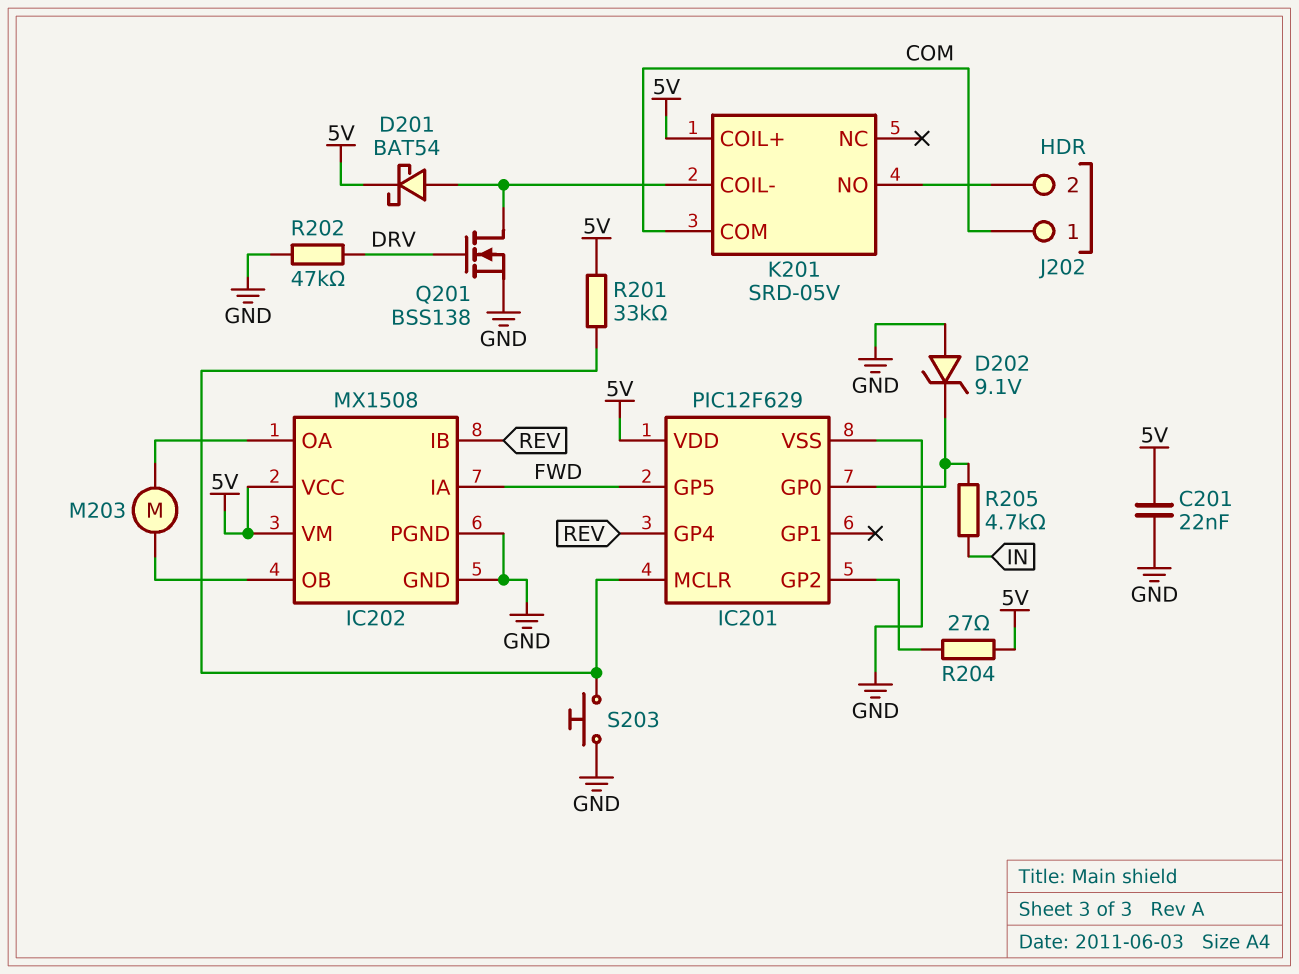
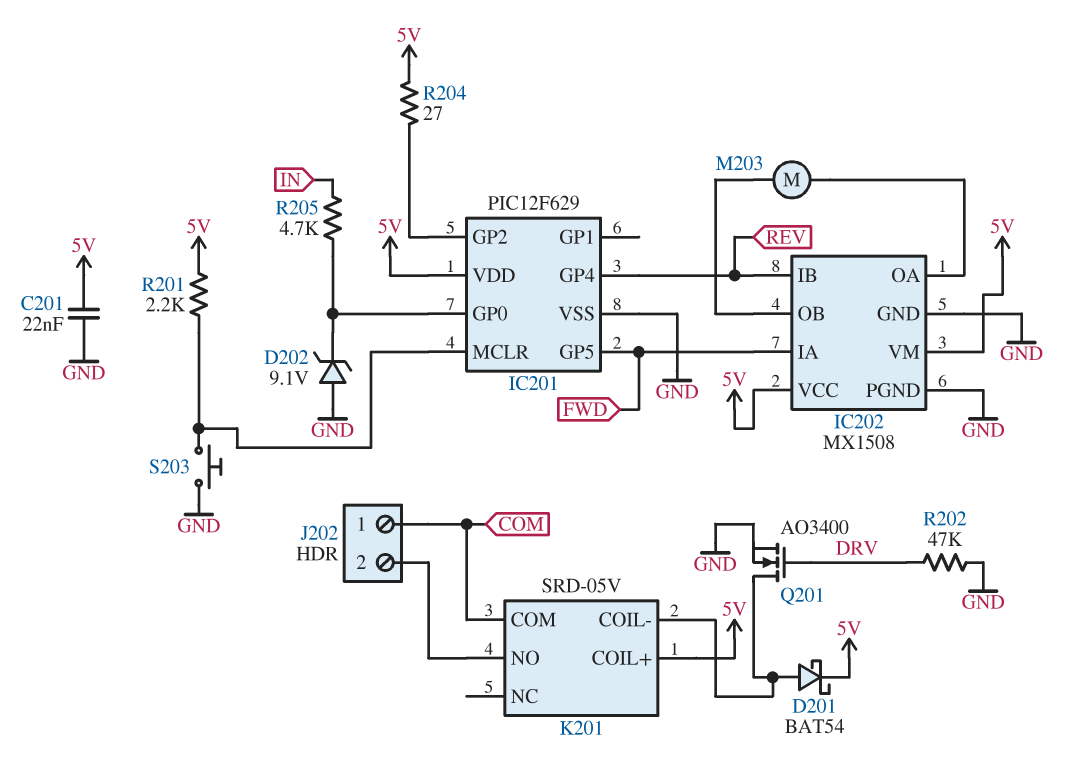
Q201: NMOS BSS138 (G DRV, D K201/COIL-, S GND) -> NMOS AO3400 (G DRV, D K201/COIL-, S GND)
R201: 33k (5V, IC201/MCLR) -> 2.2k (5V, IC201/MCLR)

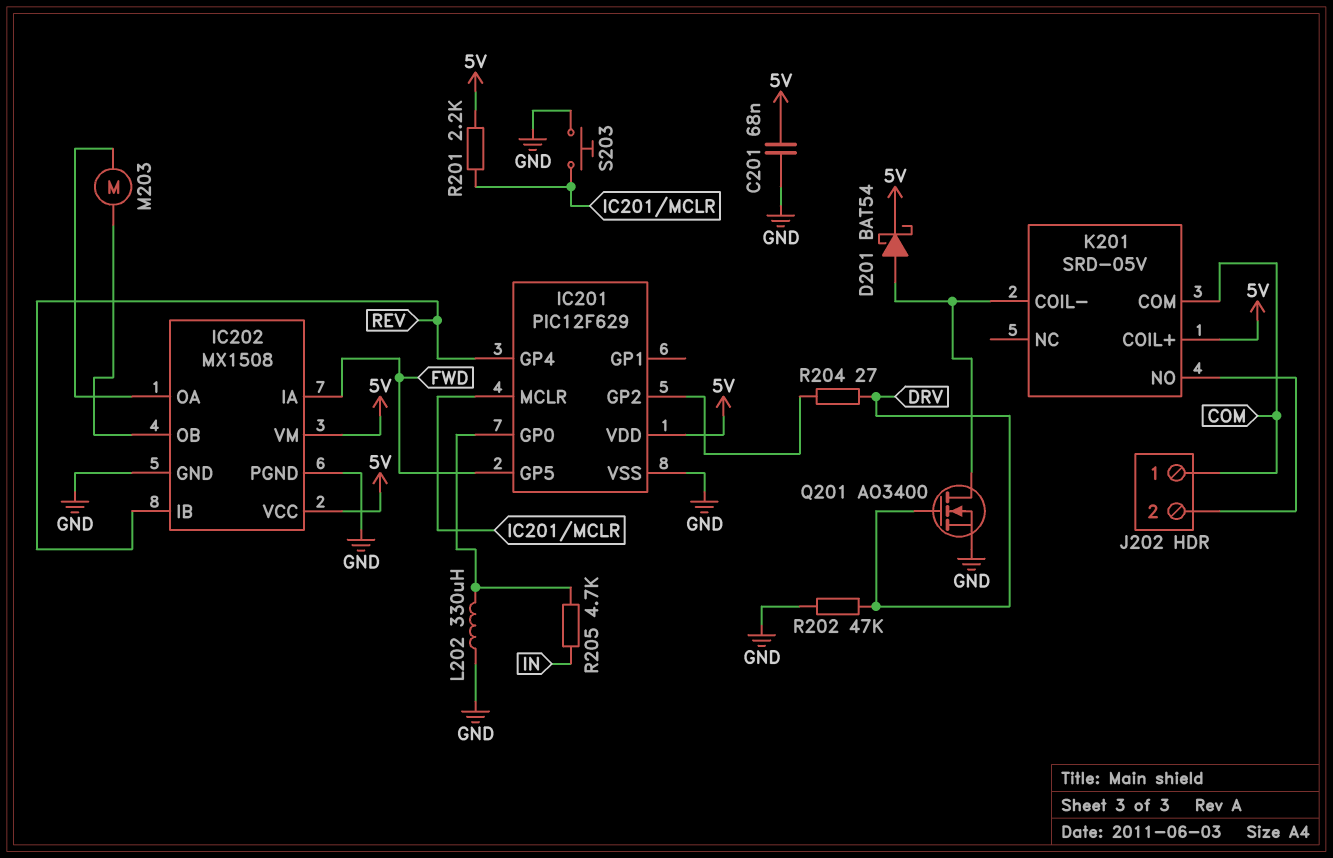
C201: 22nF (5V, GND) -> 68nF (5V, GND)
D202: zener 9.1V (A GND, K IC201/GP0) -> none
L202: none -> 330uH (GND, IC201/GP0)
R204: 27 (5V, IC201/GP2) -> 27 (DRV, IC201/GP2)

